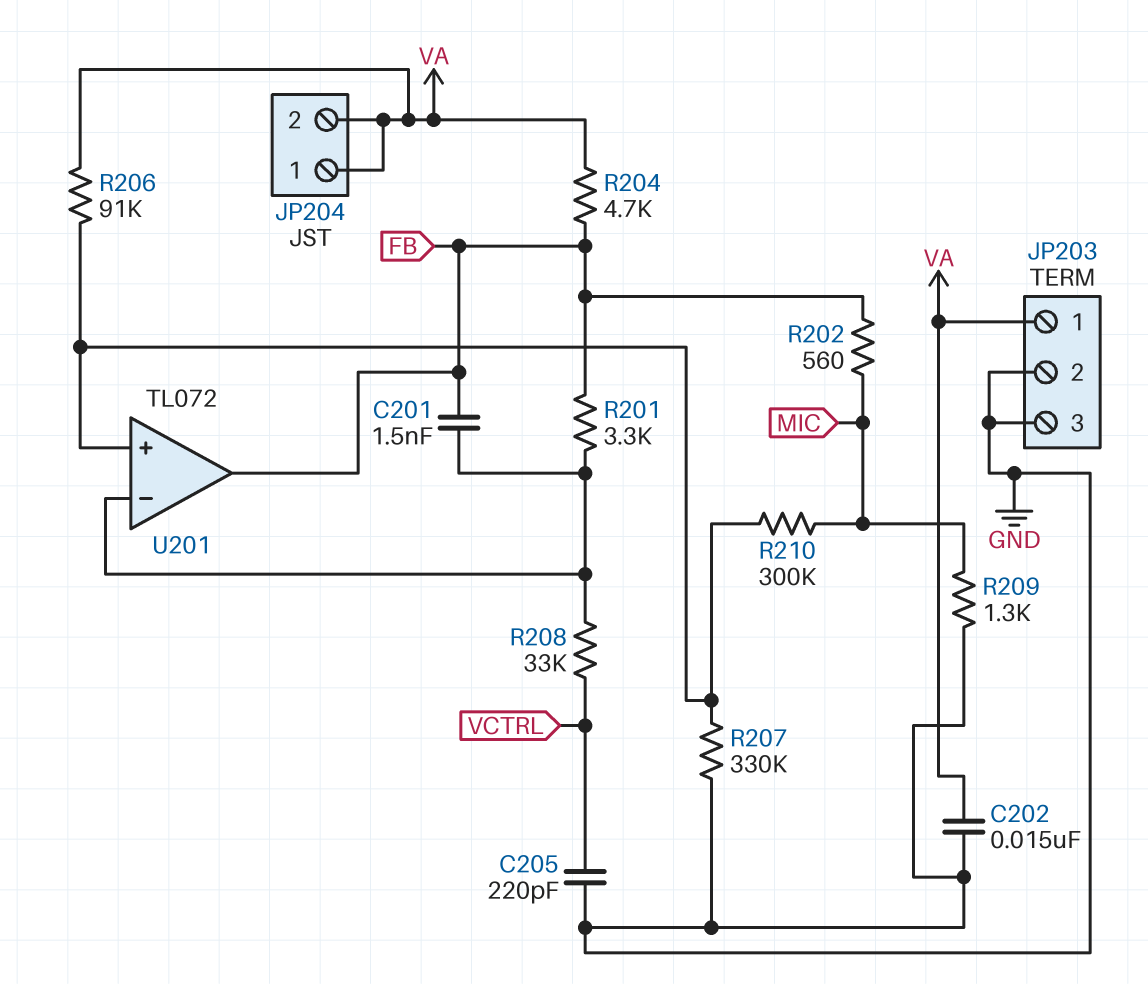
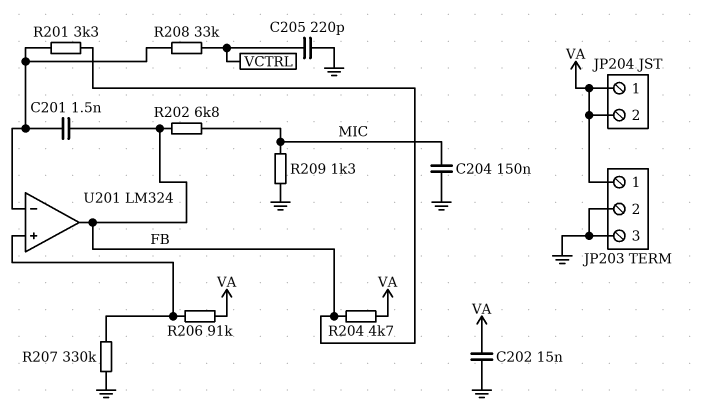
C204: none -> 150nF (GND, MIC)
R202: 560 (FB, MIC) -> 6.8k (FB, MIC)
R210: 300k (MIC, U201/in+) -> none
U201: TL072 -> LM324

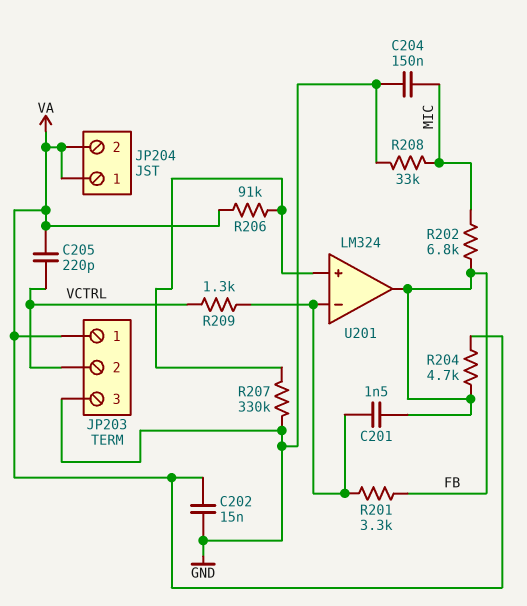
C205: 220pF (GND, VCTRL) -> 220pF (VA, VCTRL)
JP203 pin 2: GND -> VCTRL
R208: 33k (U201/in-, VCTRL) -> 33k (GND, MIC)
R209: 1.3k (GND, MIC) -> 1.3k (U201/in-, VCTRL)

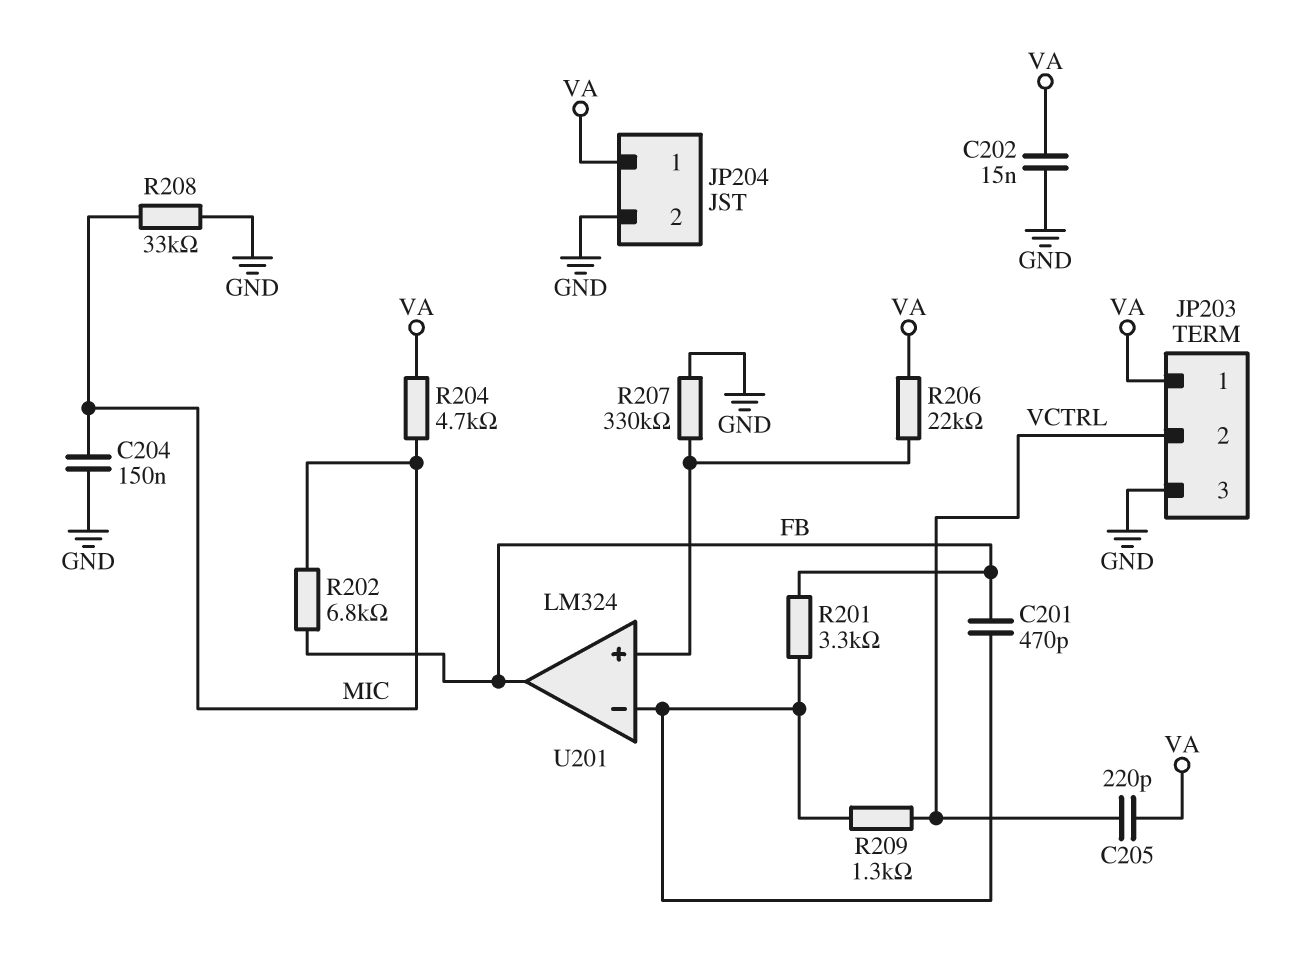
C201: 1.5nF (FB, U201/in-) -> 470pF (FB, U201/in-)
JP204 pin 2: VA -> GND
R204: 4.7k (FB, VA) -> 4.7k (MIC, VA)
R206: 91k (U201/in+, VA) -> 22k (U201/in+, VA)

